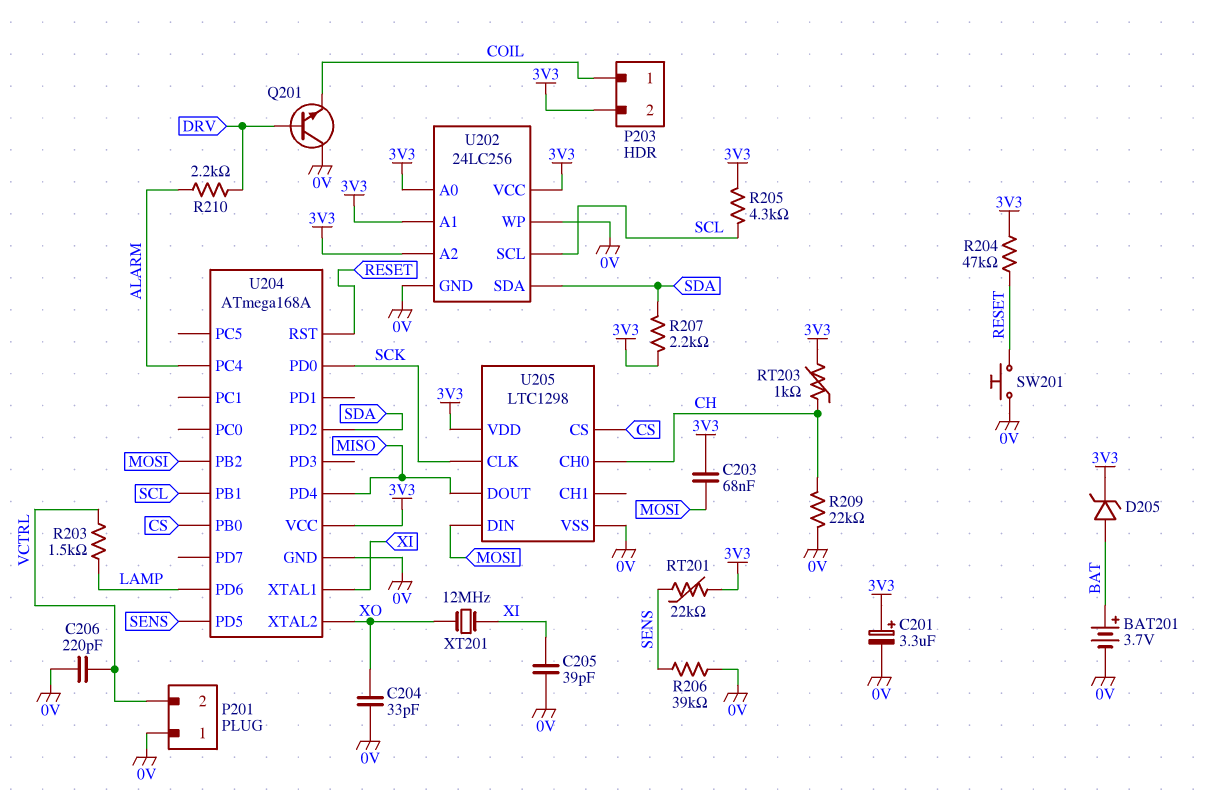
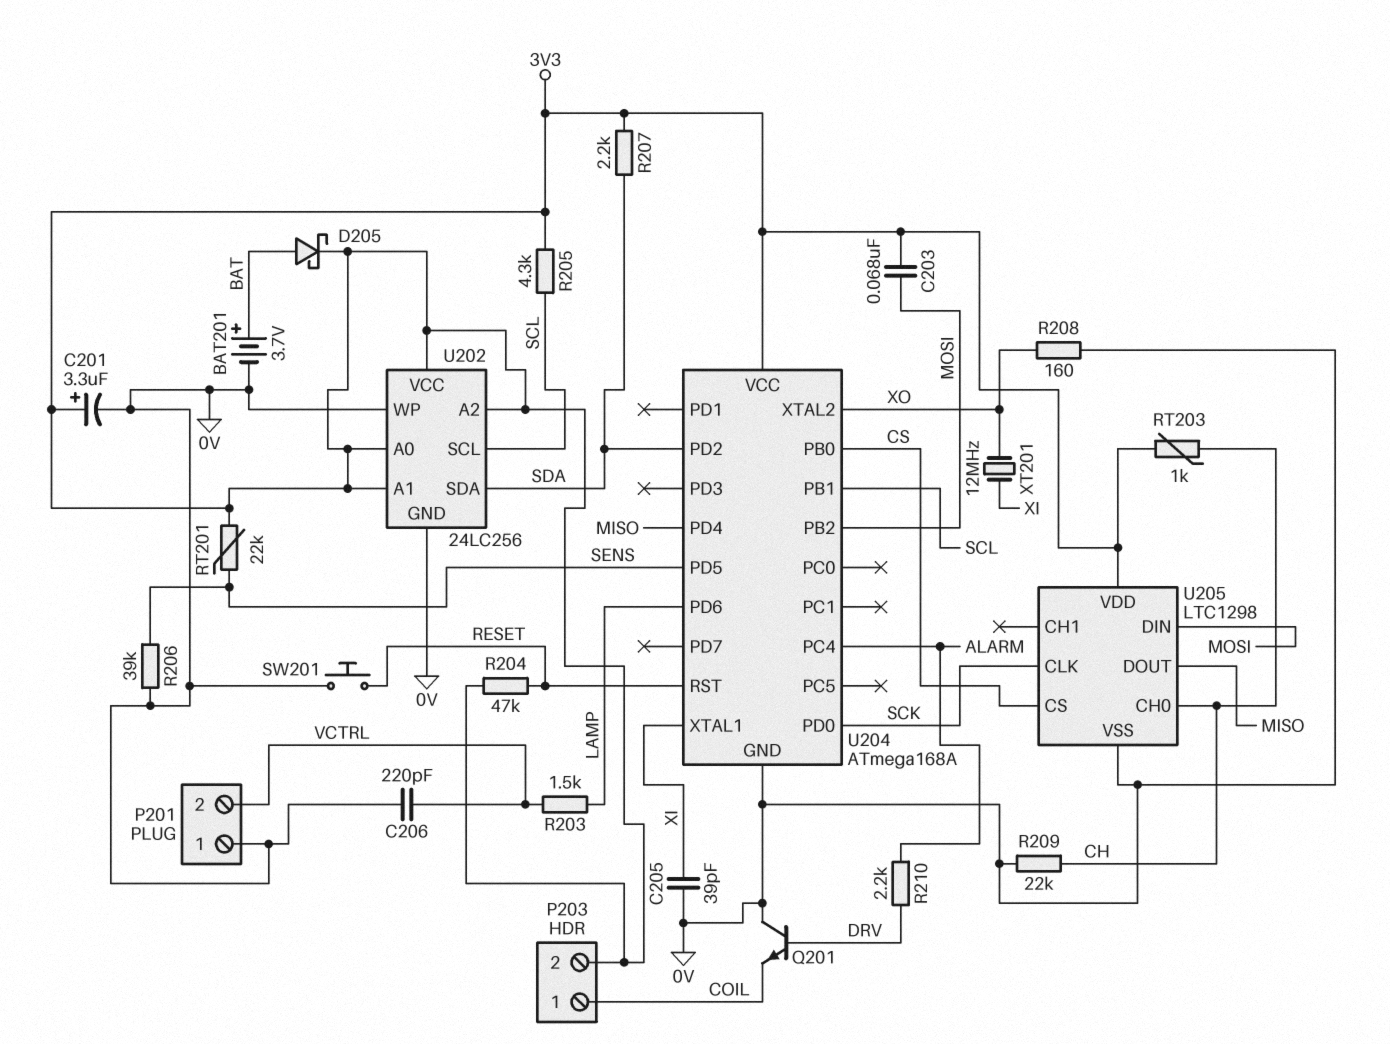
C204: 33pF (0V, XO) -> none
D205: zener (A BAT, K 3V3) -> schottky (A BAT, K 3V3)
R208: none -> 160 (0V, XO)

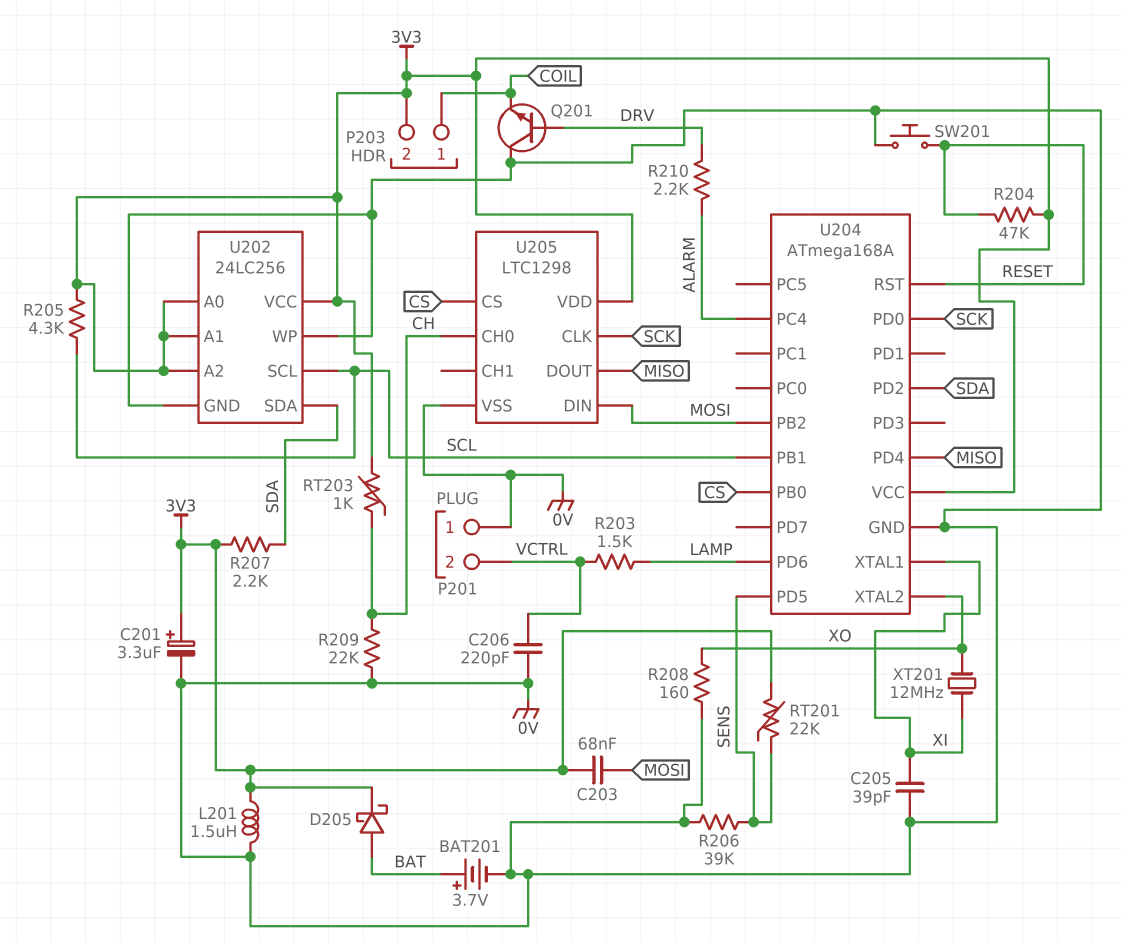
L201: none -> 1.5uH (0V, 3V3)

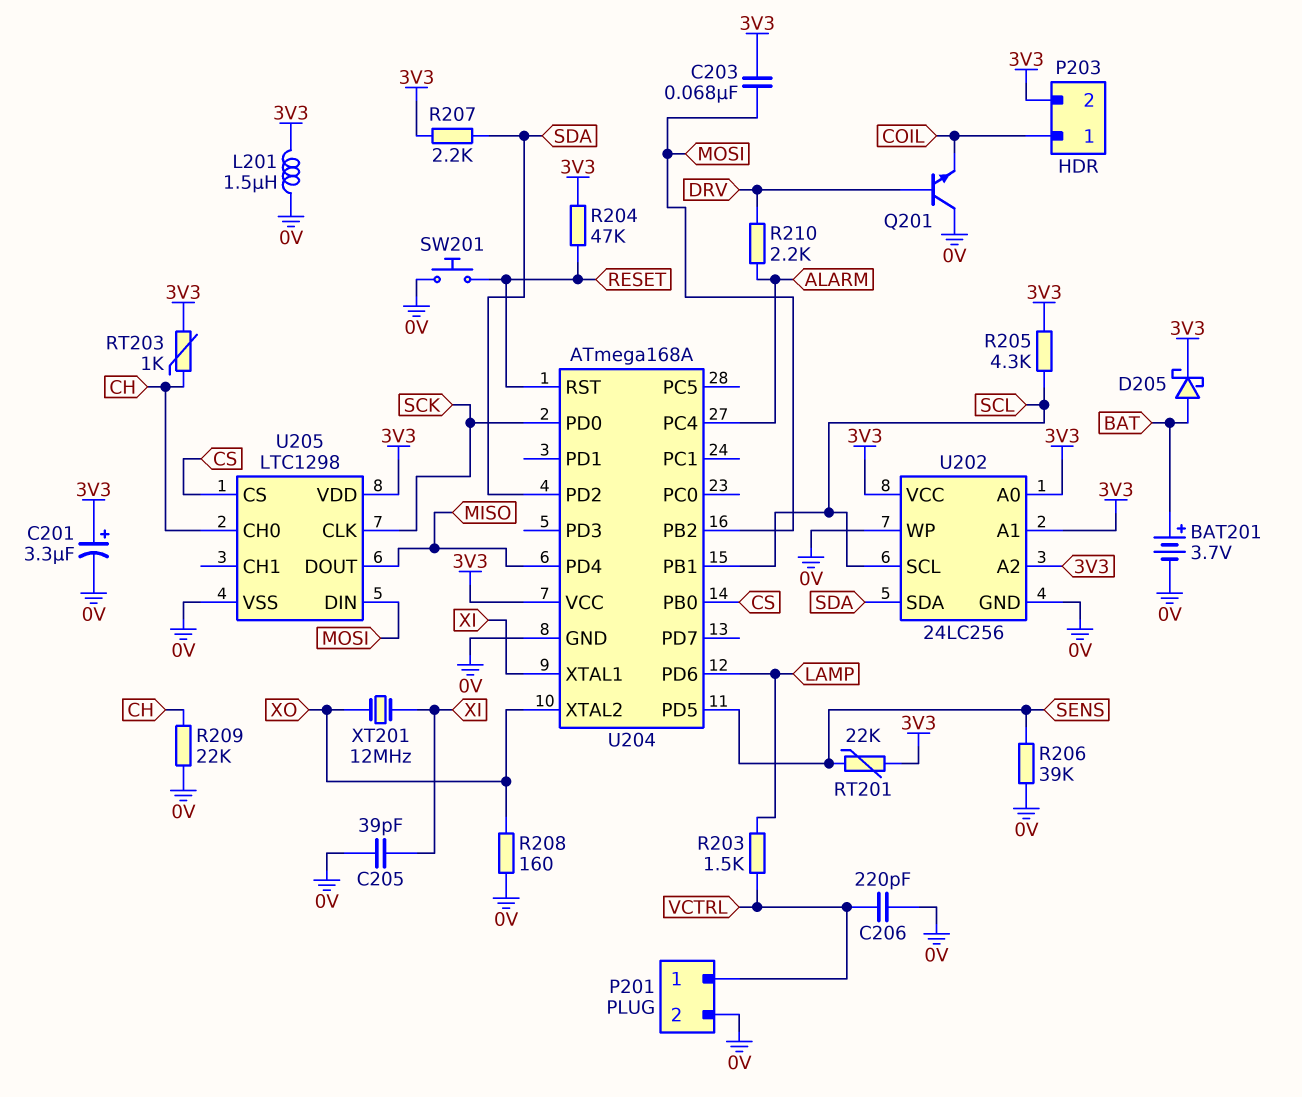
P201 pin 1: 0V -> VCTRL
P201 pin 2: VCTRL -> 0V

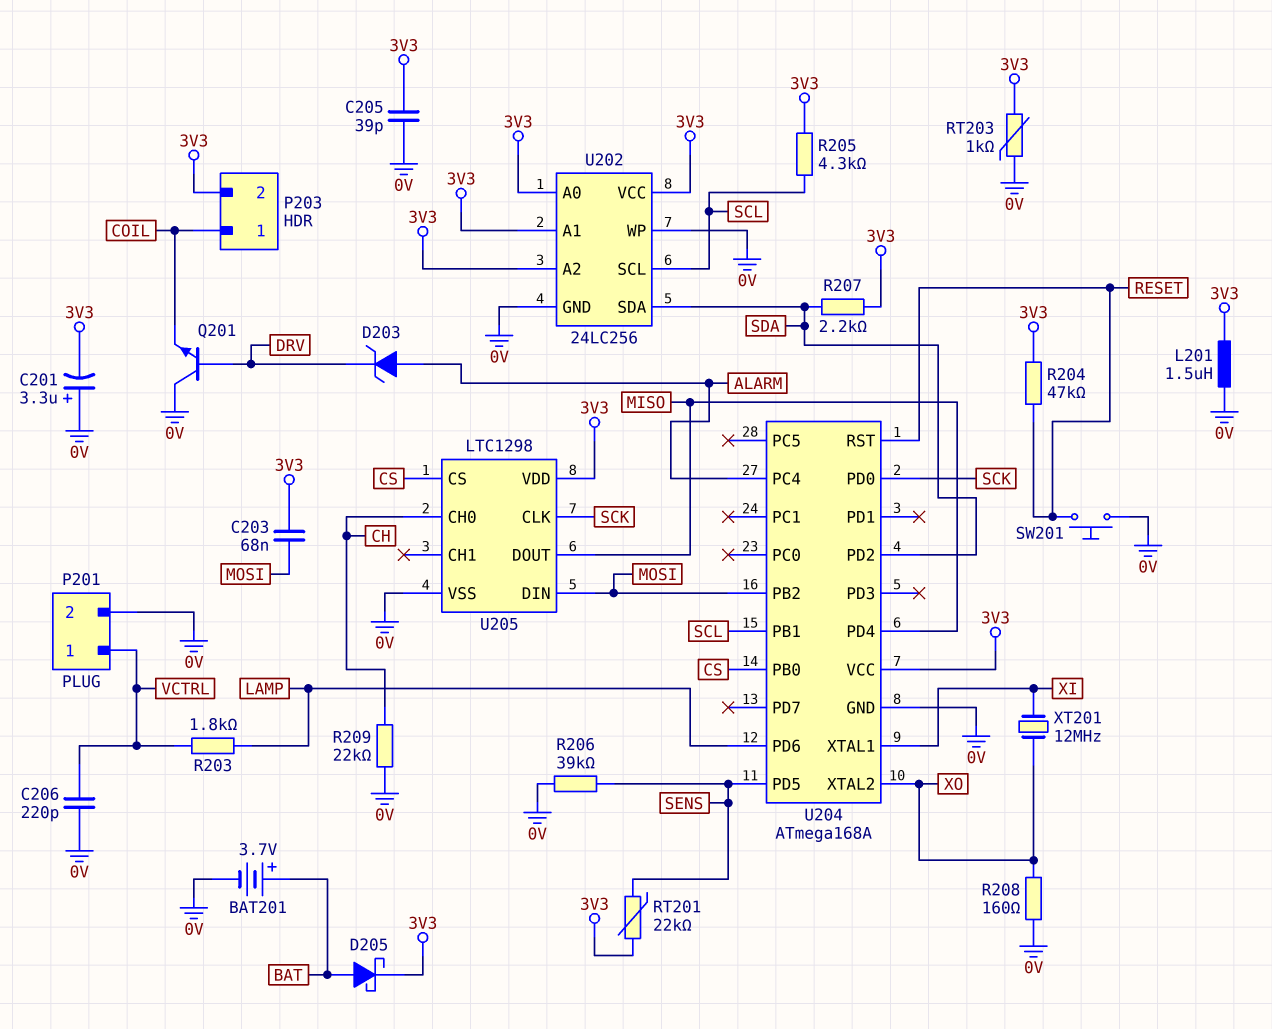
C201: 3.3uF (plus 3V3, minus 0V) -> 3.3uF (plus 0V, minus 3V3)
C205: 39pF (0V, XI) -> 39pF (0V, 3V3)
D203: none -> zener (A ALARM, K DRV)
R203: 1.5k (LAMP, VCTRL) -> 1.8k (LAMP, VCTRL)
R210: 2.2k (ALARM, DRV) -> none
RT203: 1k (3V3, CH) -> 1k (0V, 3V3)

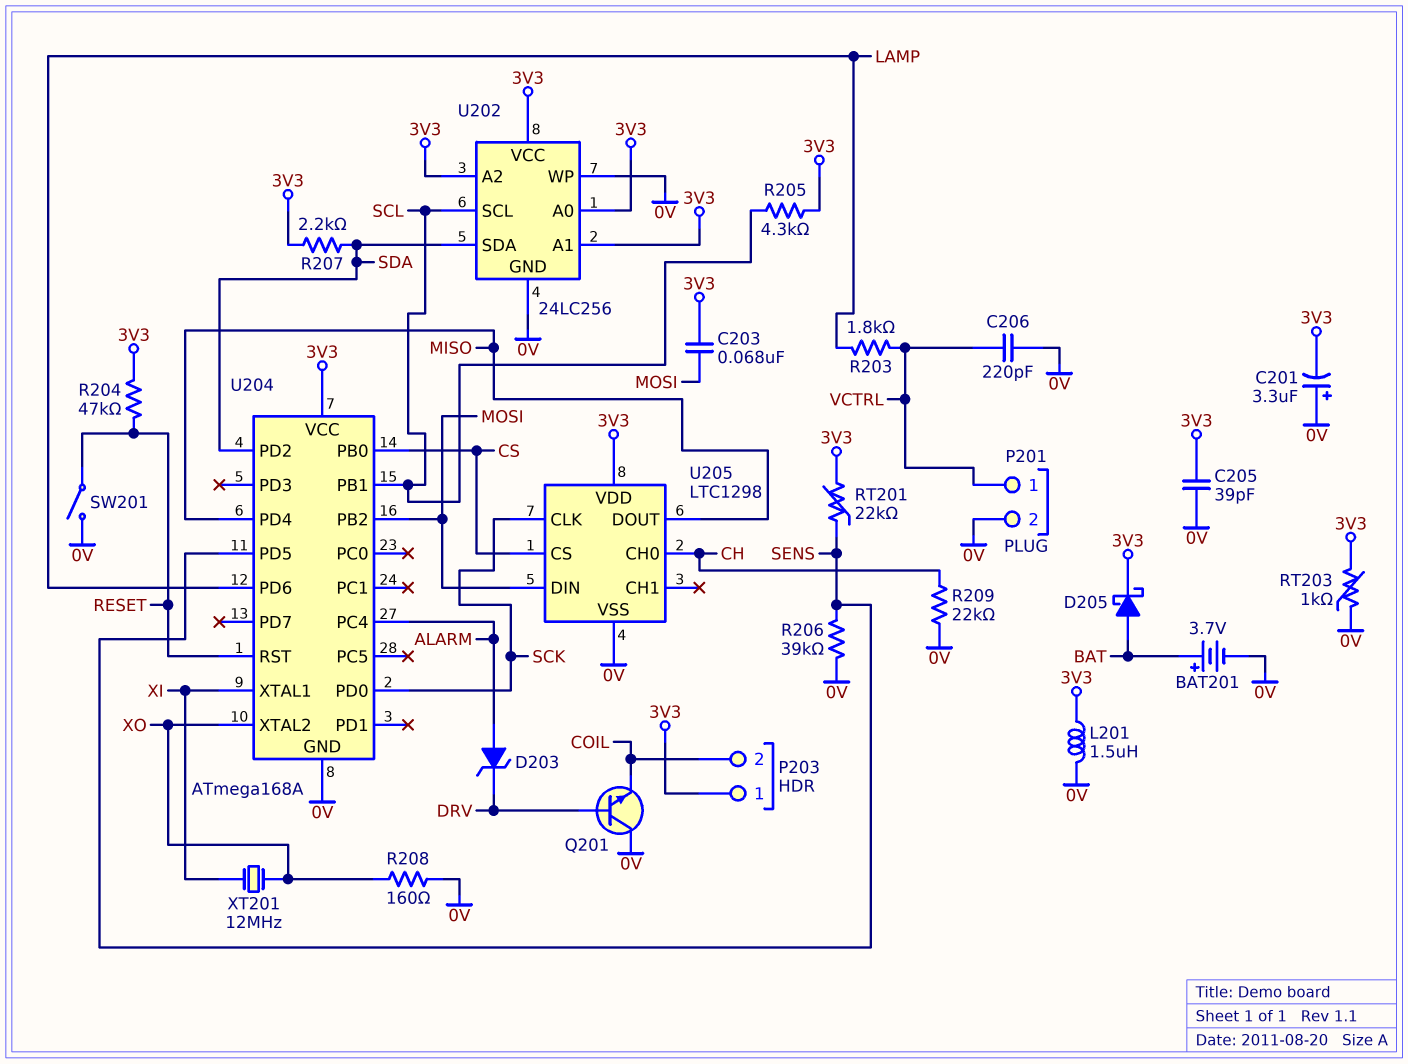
P203 pin 1: COIL -> 3V3
P203 pin 2: 3V3 -> COIL
SW201: button (0V, RESET) -> switch (0V, RESET)

